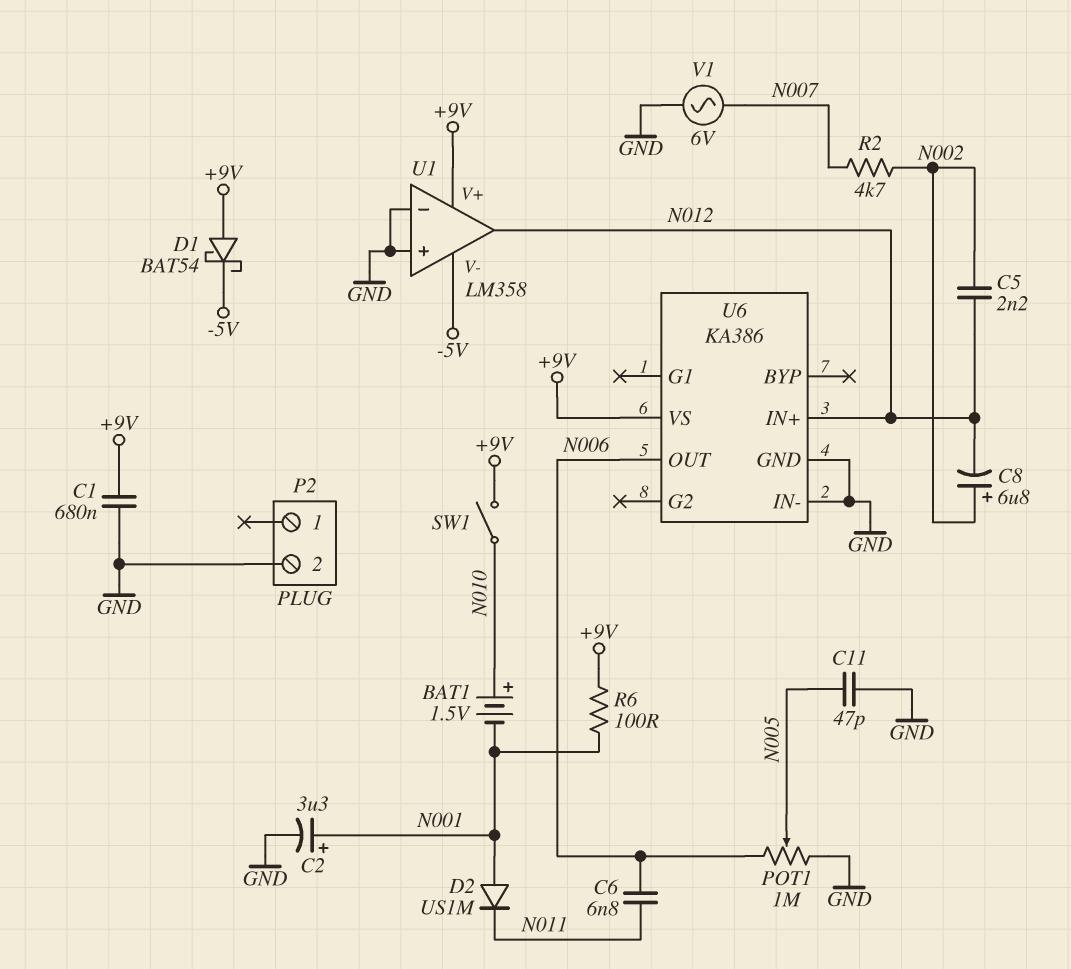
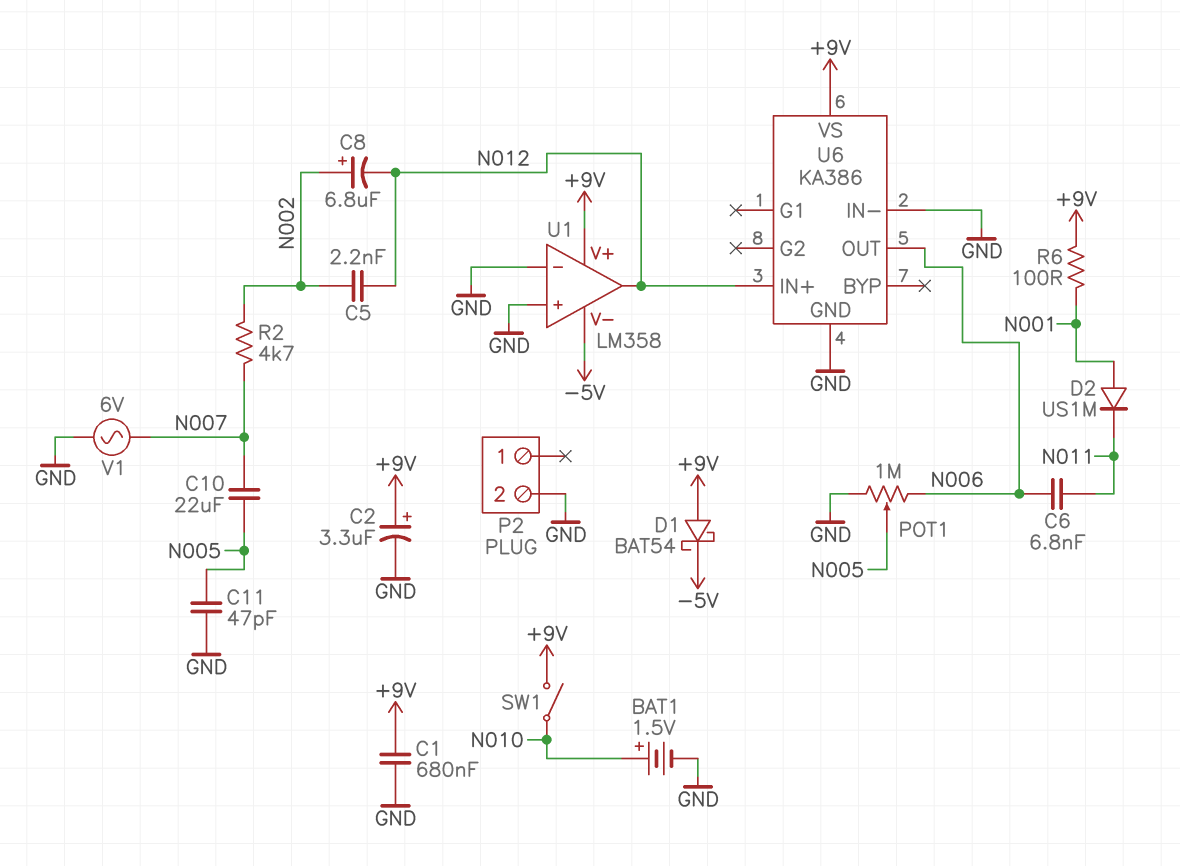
BAT1: 1.5V (plus N010, minus N001) -> 1.5V (plus N010, minus GND)
C2: 3.3uF (plus N001, minus GND) -> 3.3uF (plus +9V, minus GND)
C10: none -> 22uF (N005, N007)

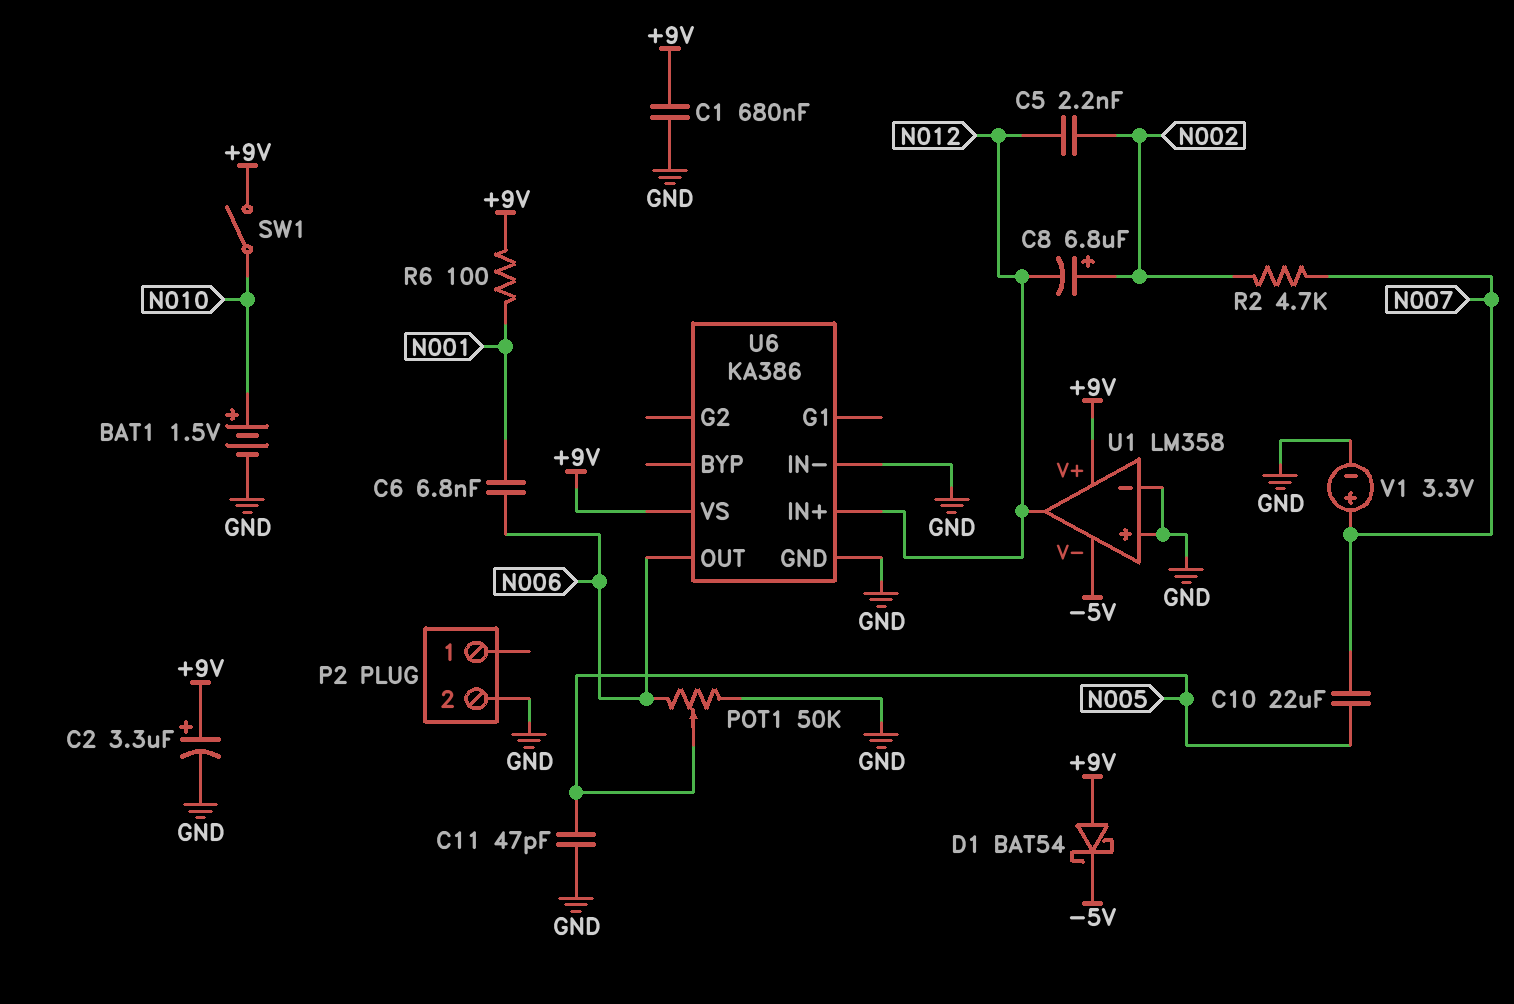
C6: 6.8nF (N006, N011) -> 6.8nF (N001, N006)
D2: diode US1M (A N001, K N011) -> none
POT1: 1M (GND, N006, wiper N005) -> 50k (GND, N006, wiper N005)
V1: AC 6V (GND, N007) -> 3.3V (plus N007, minus GND)

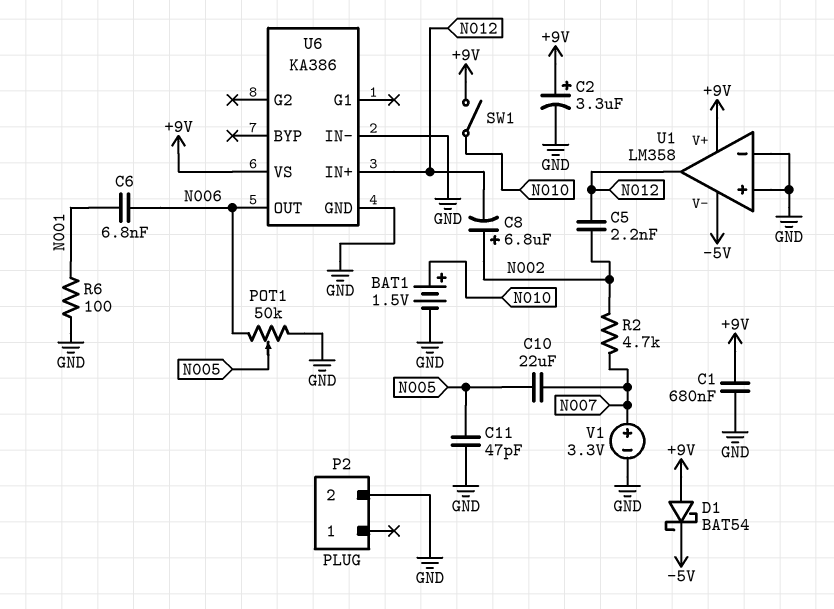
R6: 100 (+9V, N001) -> 100 (GND, N001)

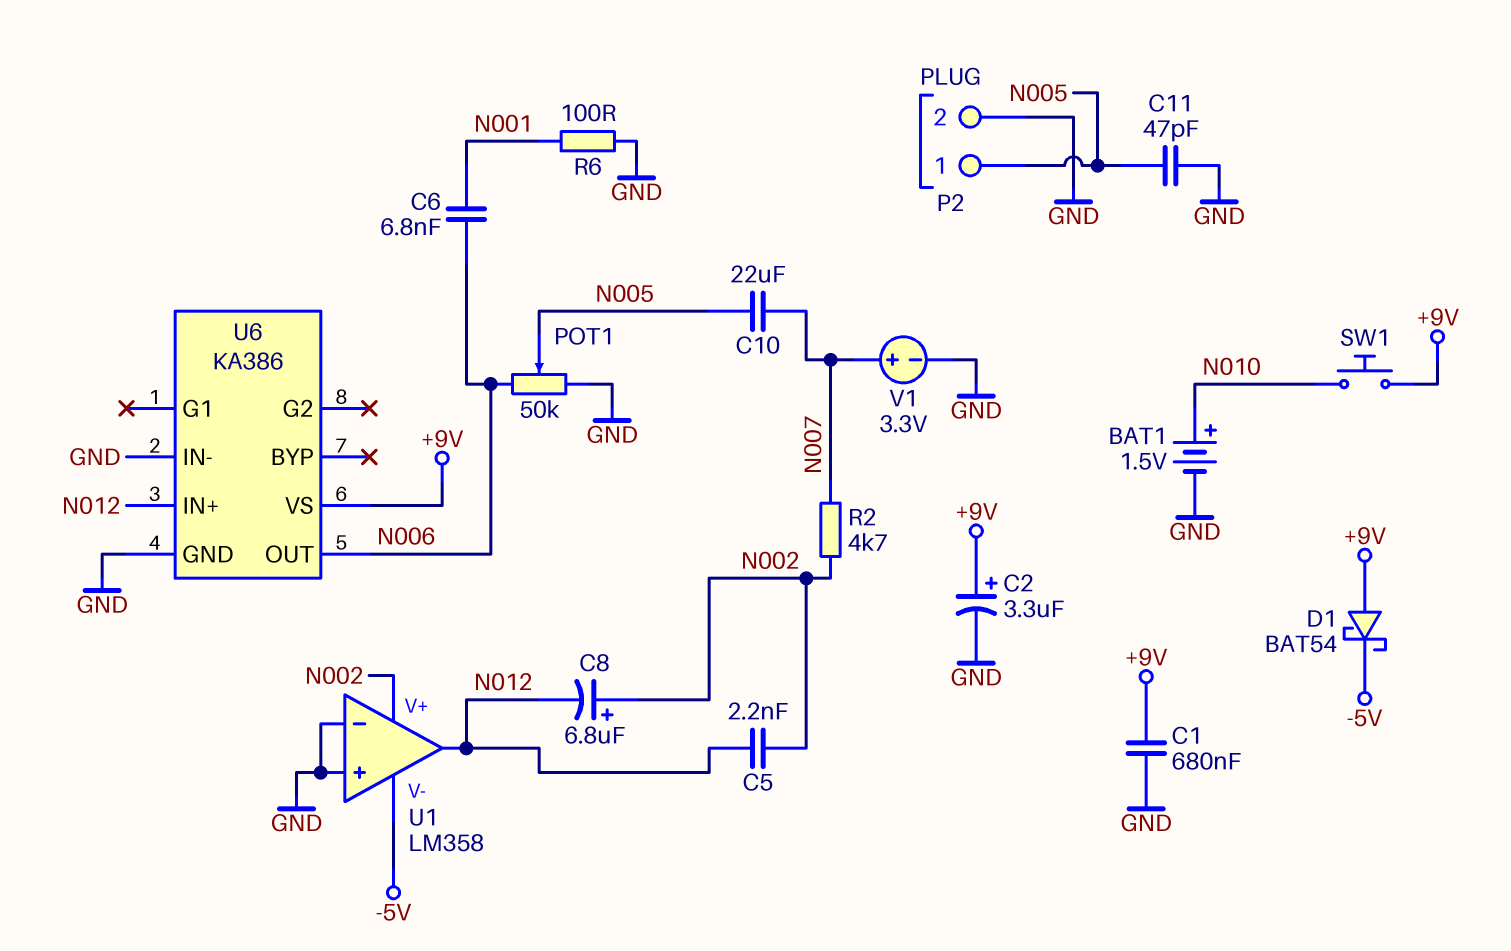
P2 pin 1: none -> N005
SW1: switch (+9V, N010) -> button (+9V, N010)
U1 pin V+: +9V -> N002

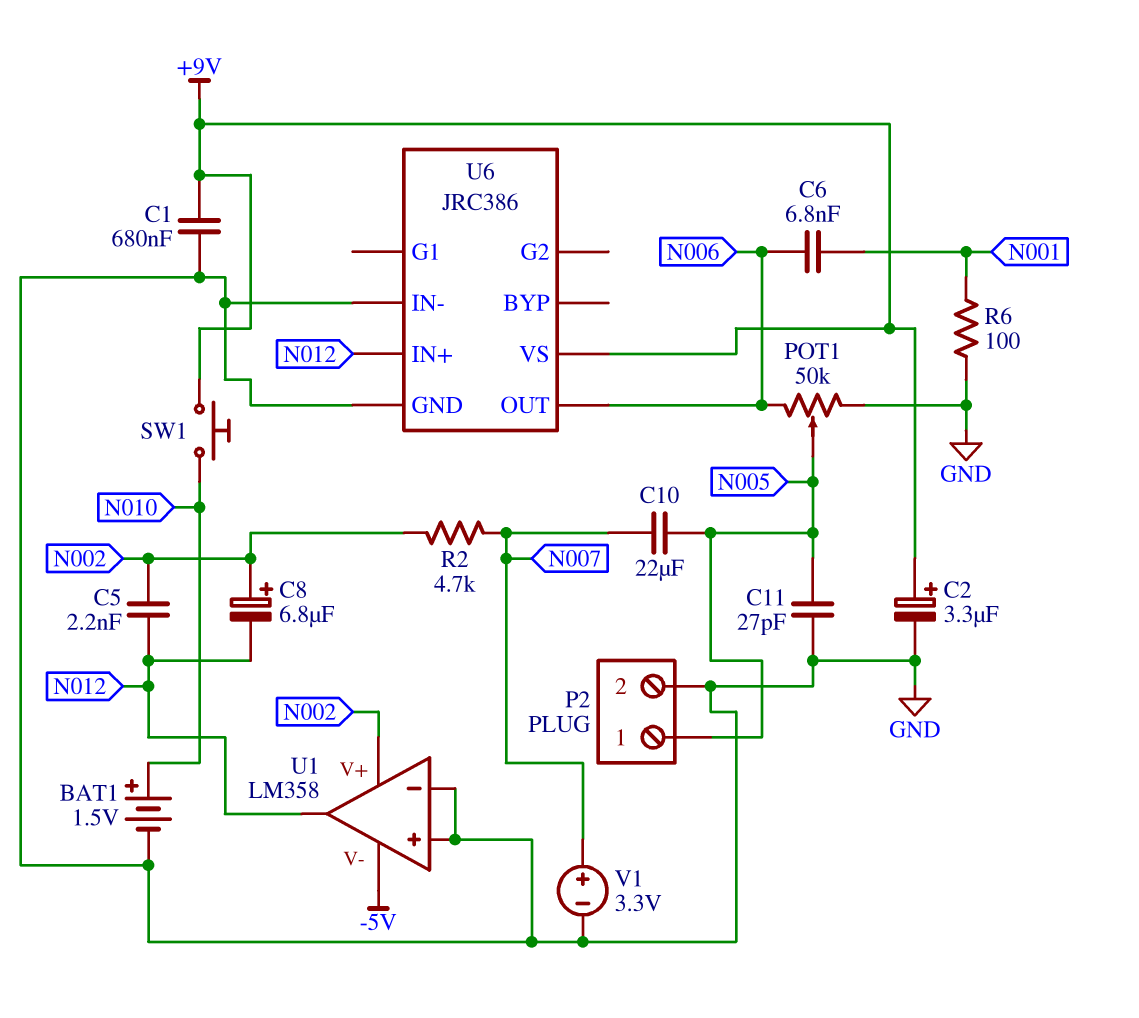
C11: 47pF (GND, N005) -> 27pF (GND, N005)
D1: schottky BAT54 (A +9V, K -5V) -> none
U6: KA386 -> JRC386

